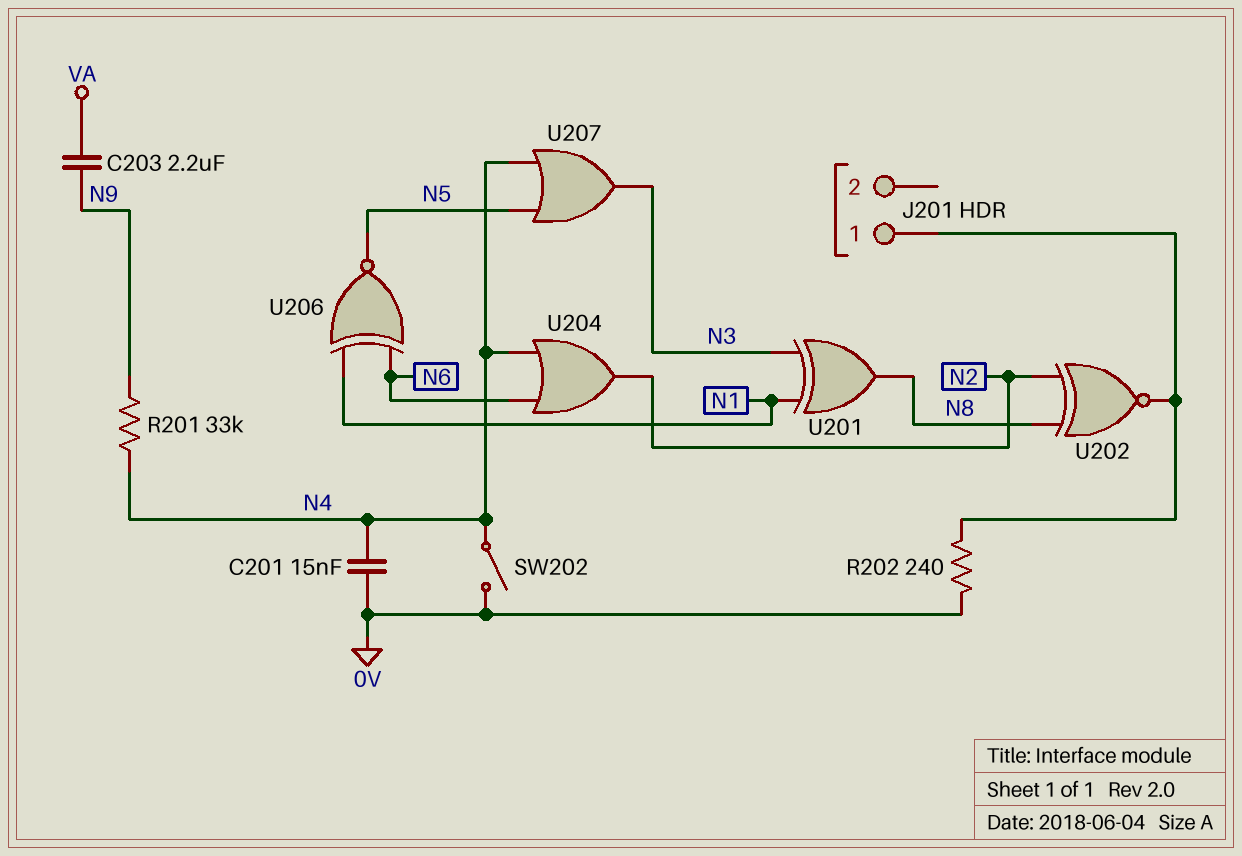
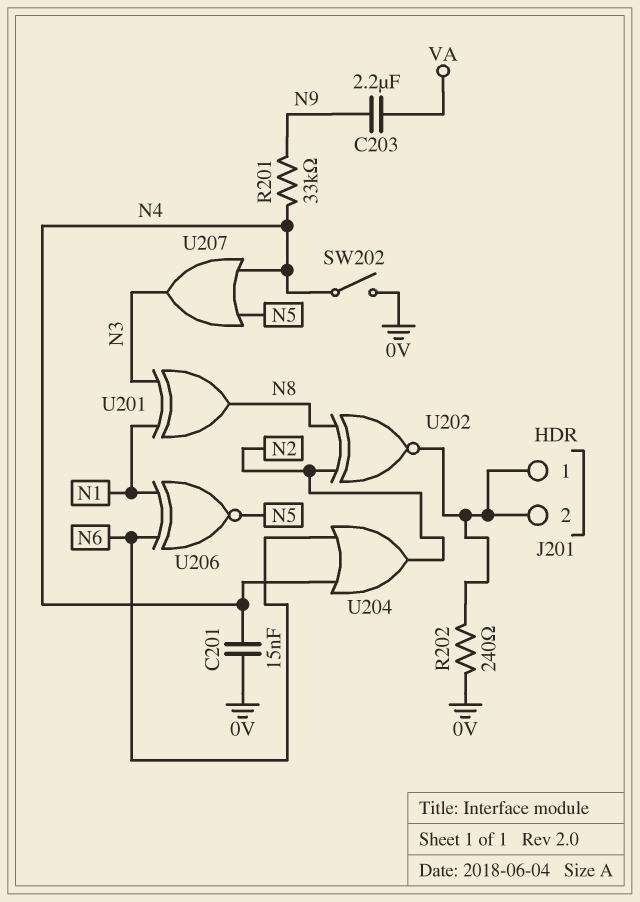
J201 pin 2: none -> J201/1

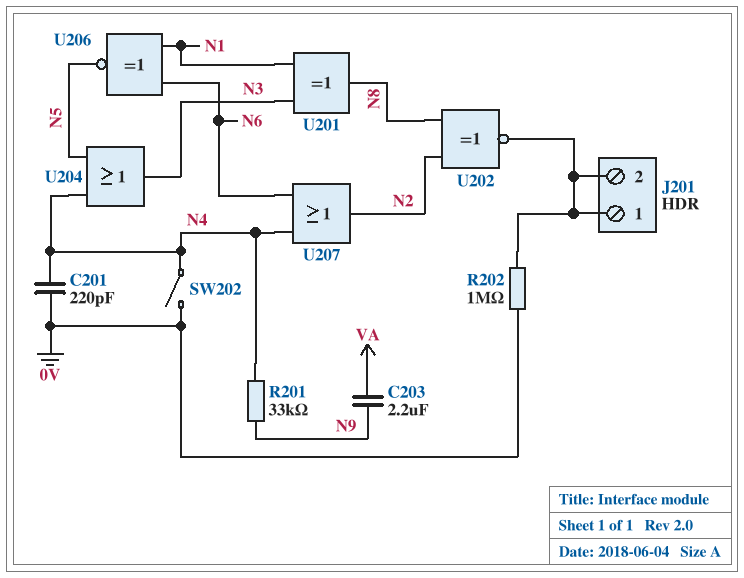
C201: 15nF (0V, N4) -> 220pF (0V, N4)
R202: 240 (0V, J201/1) -> 1M (0V, J201/1)
U204: OR (in N4, in N6, out N2) -> OR (in N4, in N5, out N3)
U207: OR (in N4, in N5, out N3) -> OR (in N4, in N6, out N2)

